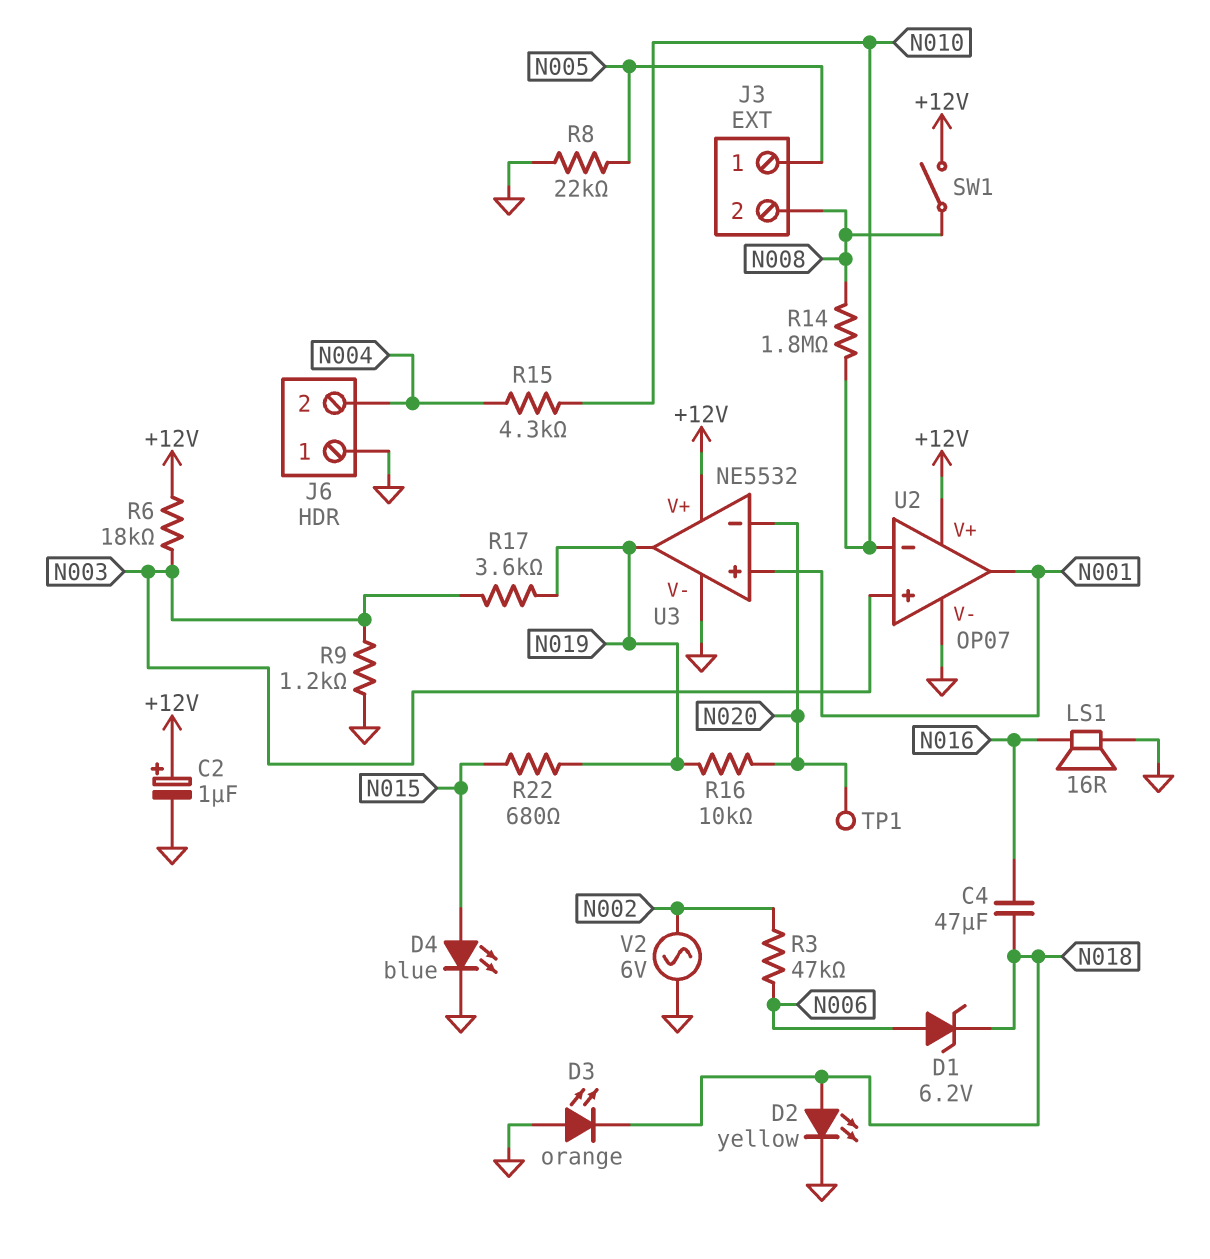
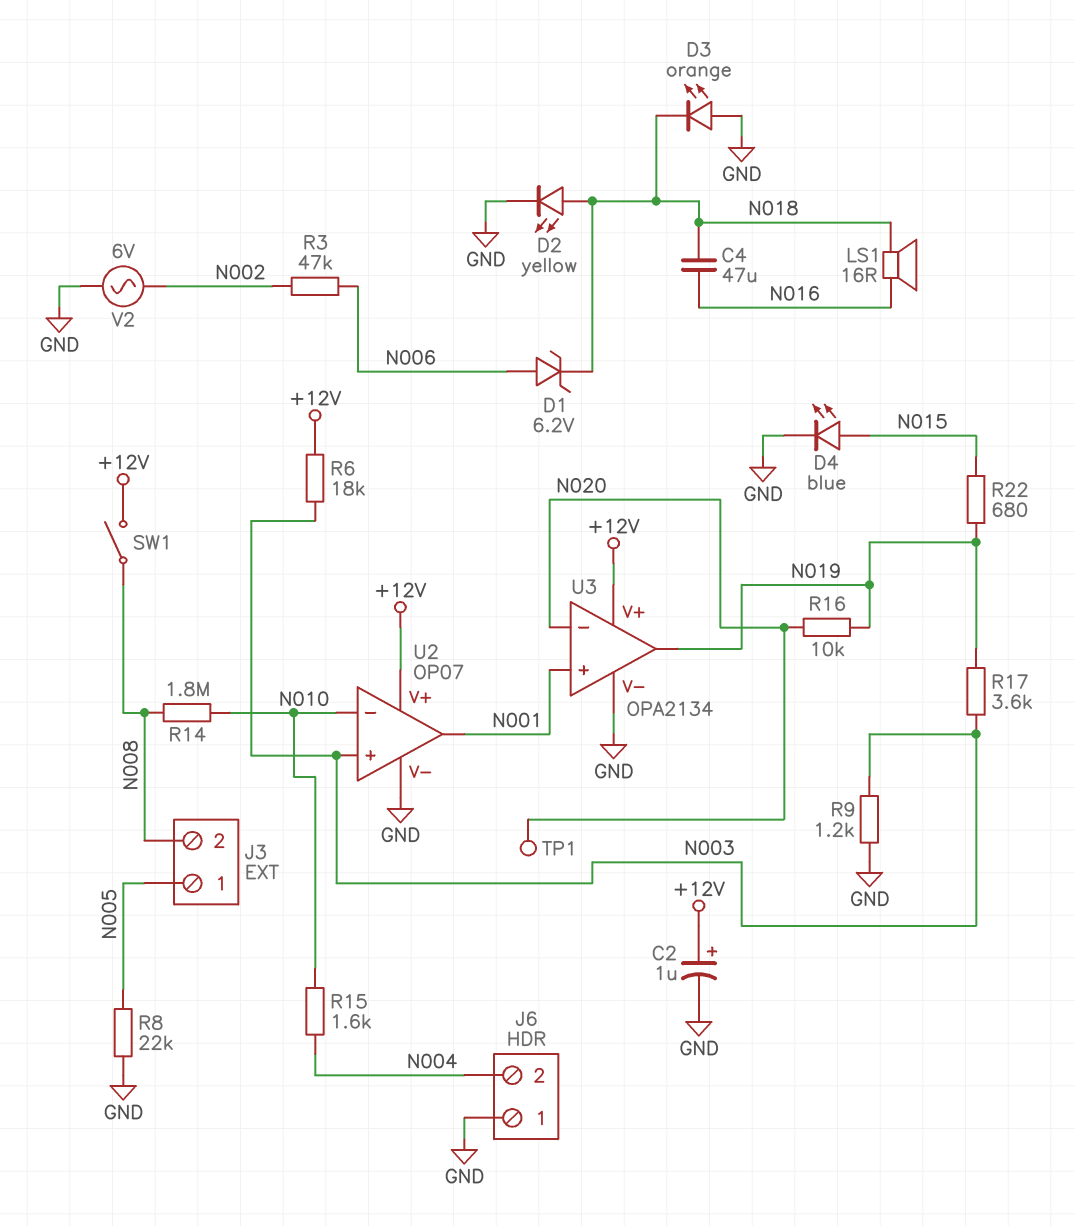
LS1: speaker 16R (GND, N016) -> speaker 16R (N016, N018)
R15: 4.3k (N004, N010) -> 1.6k (N004, N010)
U3: NE5532 -> OPA2134

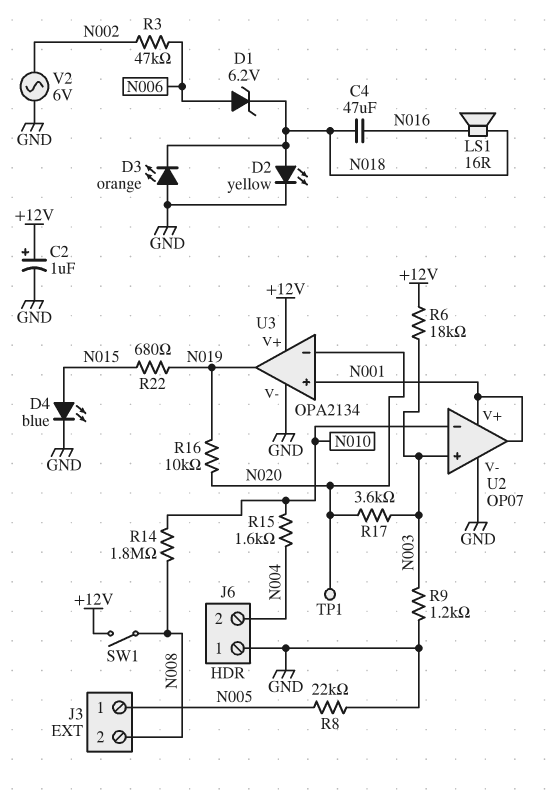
R17: 3.6k (N003, N019) -> 3.6k (N003, N020)
U2 pin V+: +12V -> N001

